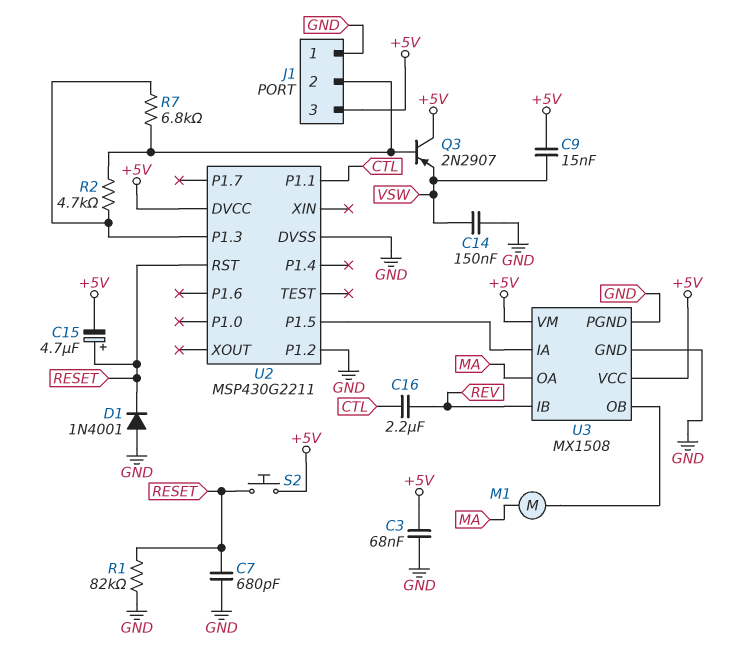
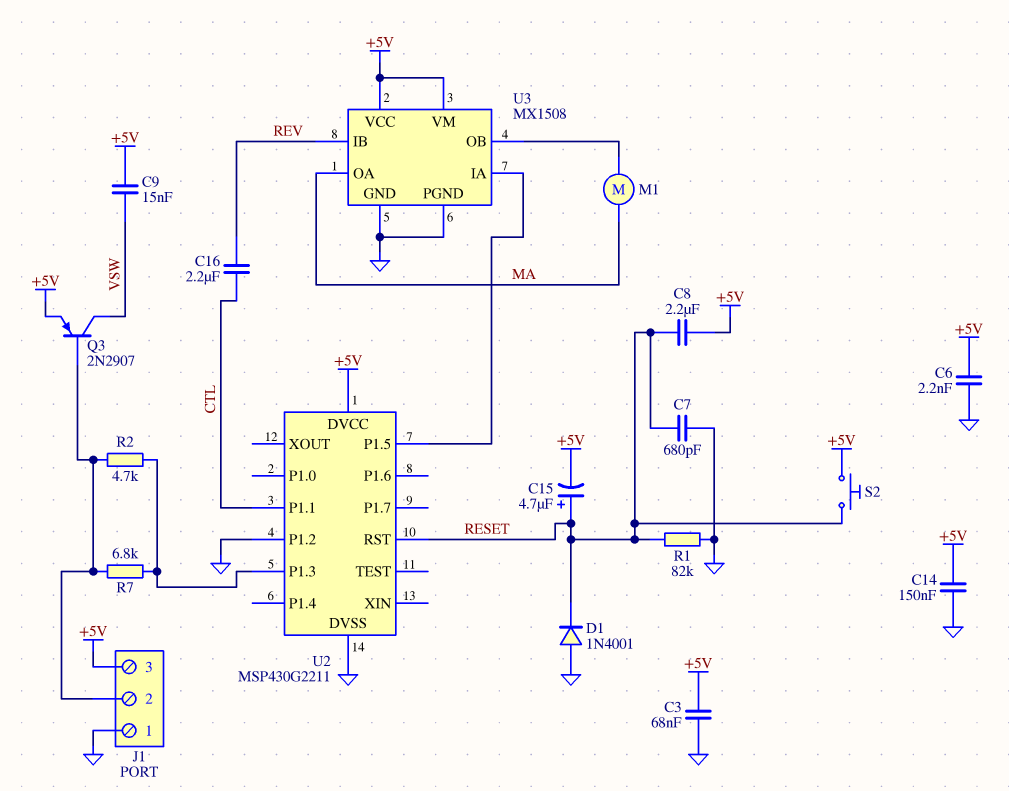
C6: none -> 2.2nF (+5V, GND)
C8: none -> 2.2uF (+5V, RESET)
C14: 150nF (GND, VSW) -> 150nF (+5V, GND)
Q3: PNP 2N2907 (B J1/2, C +5V, E VSW) -> PNP 2N2907 (B J1/2, C VSW, E +5V)

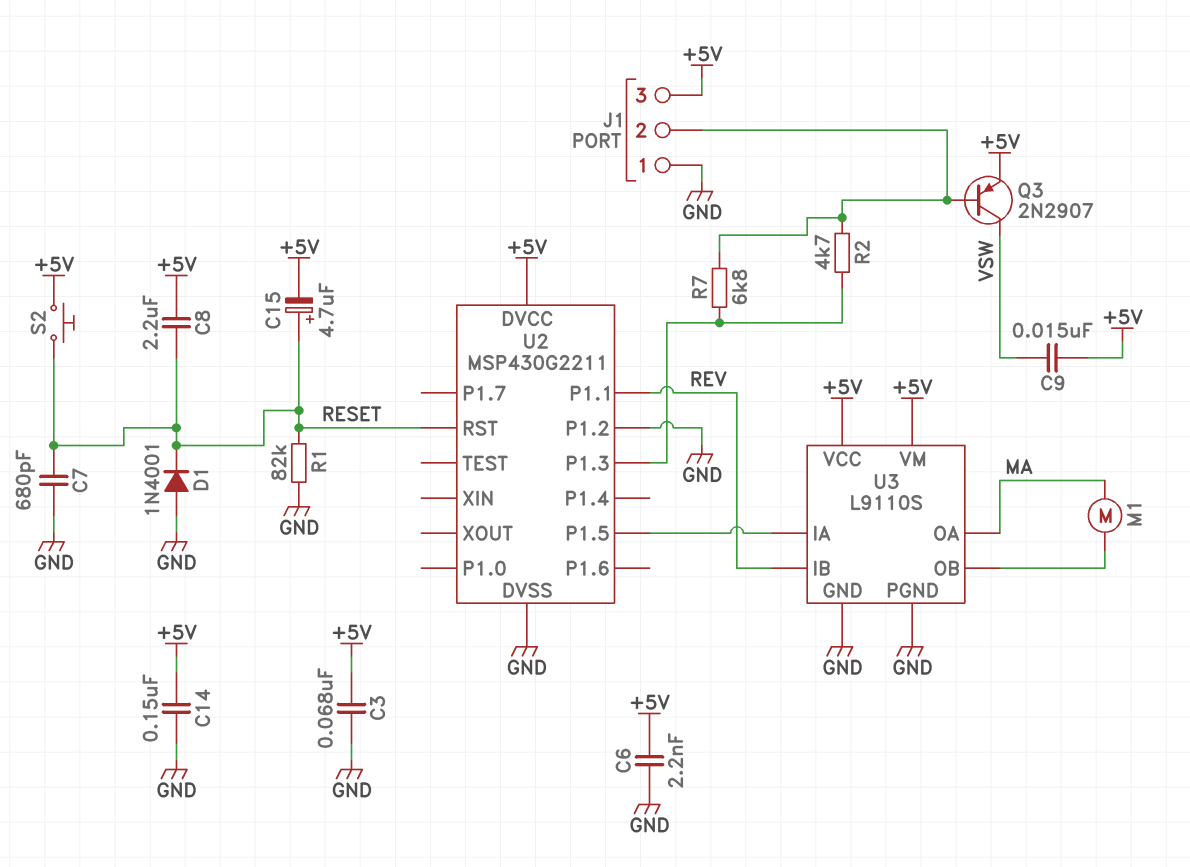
C16: 2.2uF (CTL, REV) -> none
U2 pin P1.1: CTL -> REV
U3: MX1508 -> L9110S

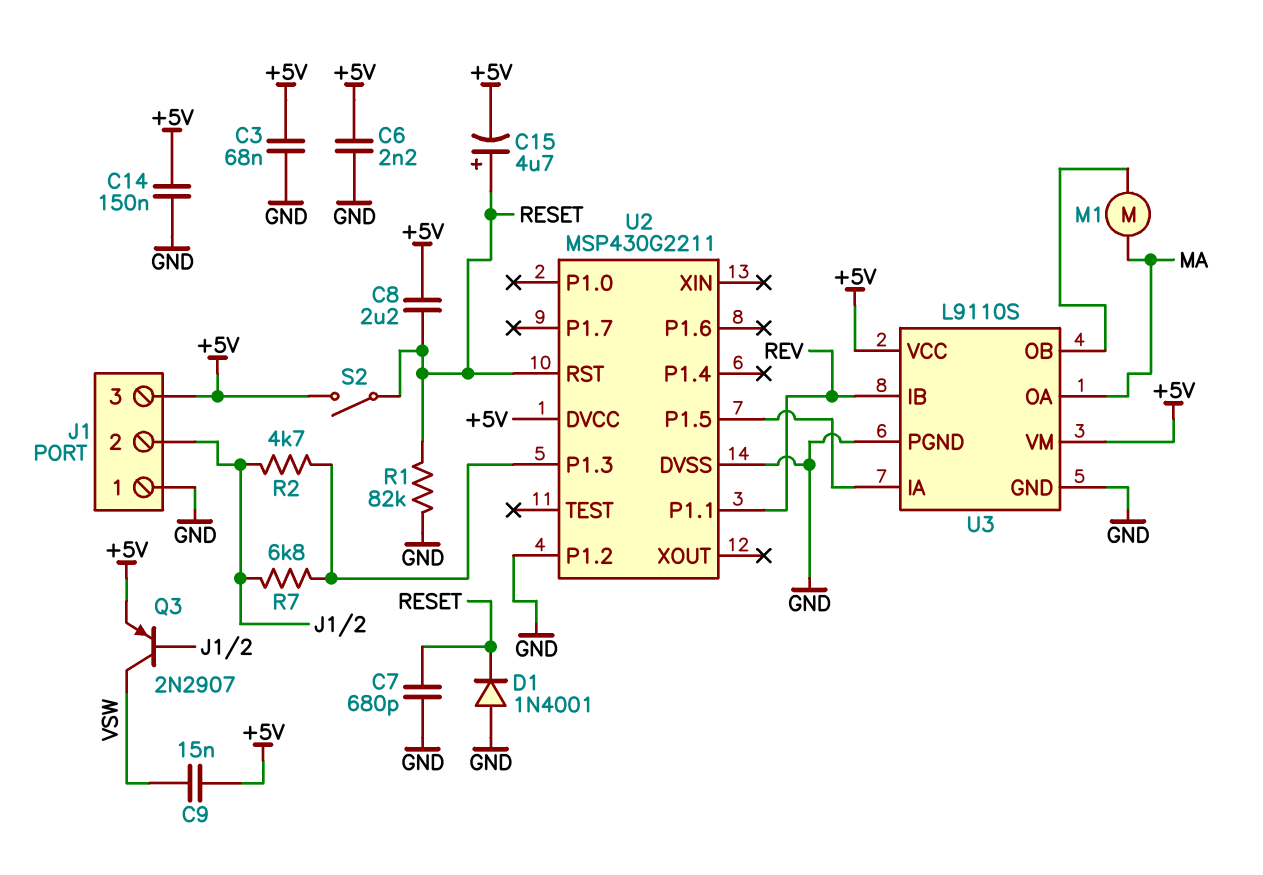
S2: button (+5V, RESET) -> switch (+5V, RESET)

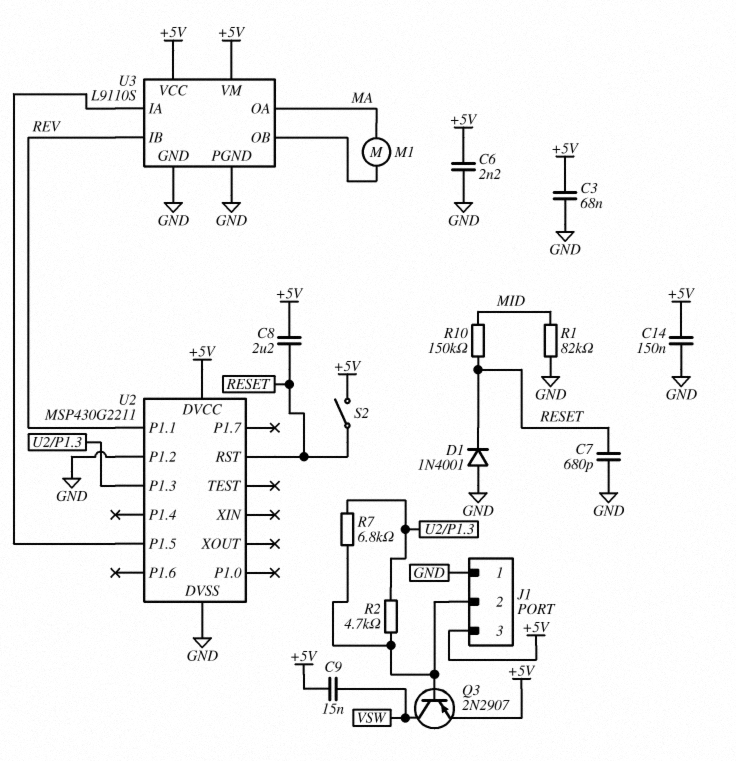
C15: 4.7uF (plus RESET, minus +5V) -> none
R1: 82k (GND, RESET) -> 82k (GND, MID)
R10: none -> 150k (MID, RESET)

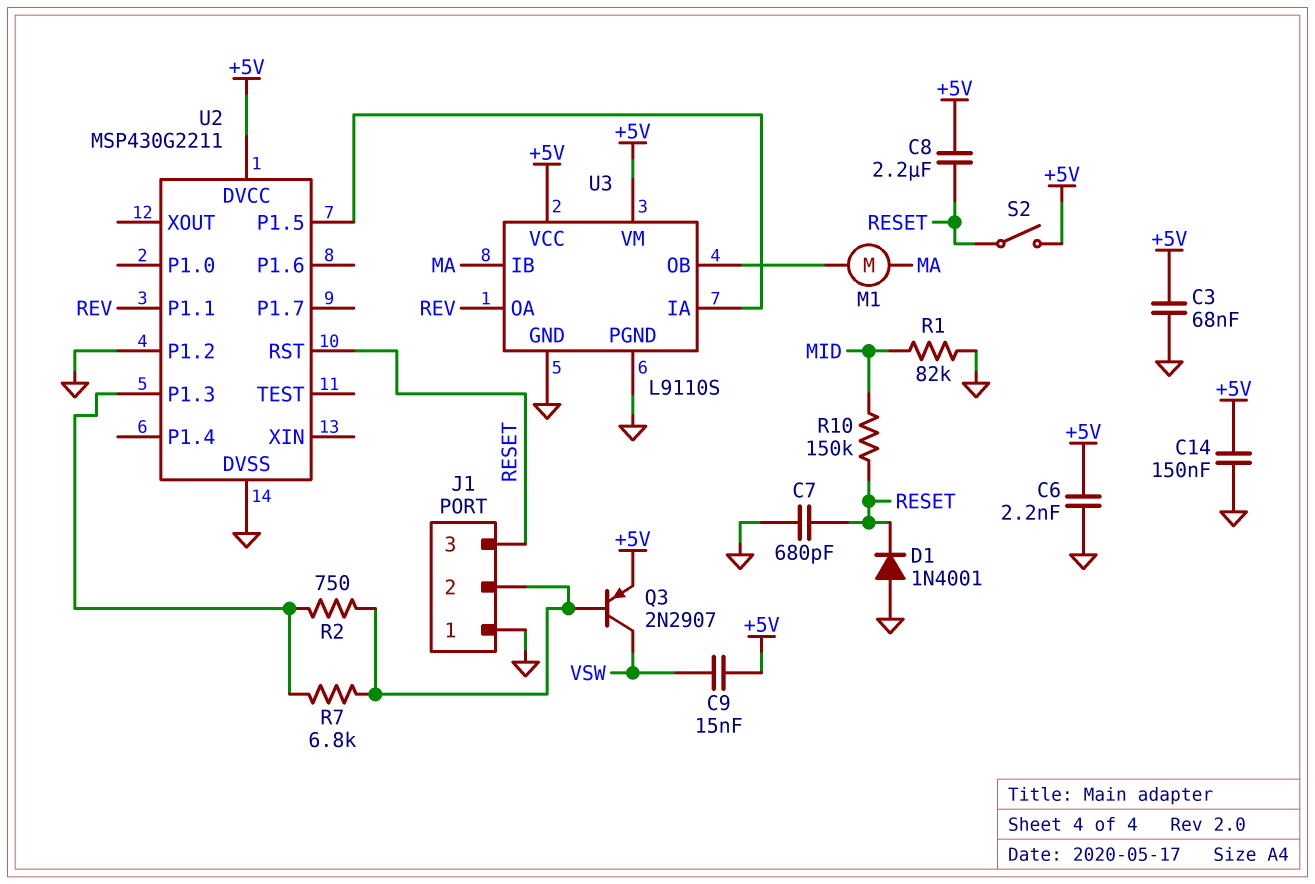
J1 pin 3: +5V -> RESET
R2: 4.7k (J1/2, U2/P1.3) -> 750 (J1/2, U2/P1.3)
U3 pin IB: REV -> MA
U3 pin OA: MA -> REV

